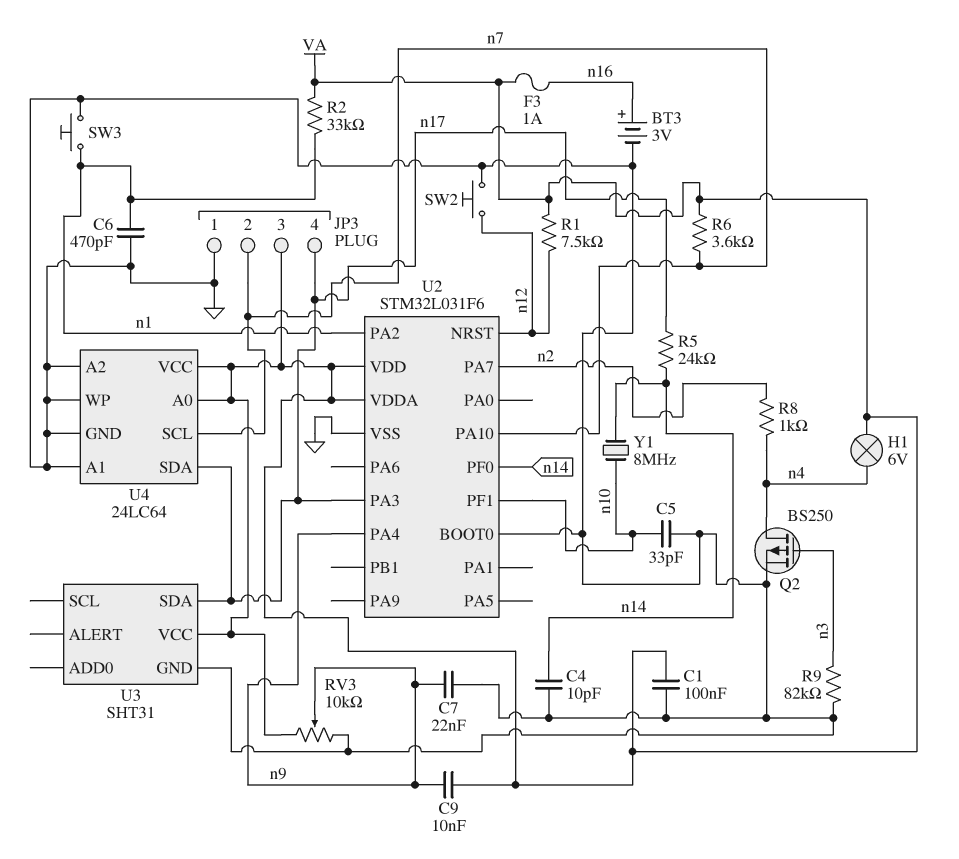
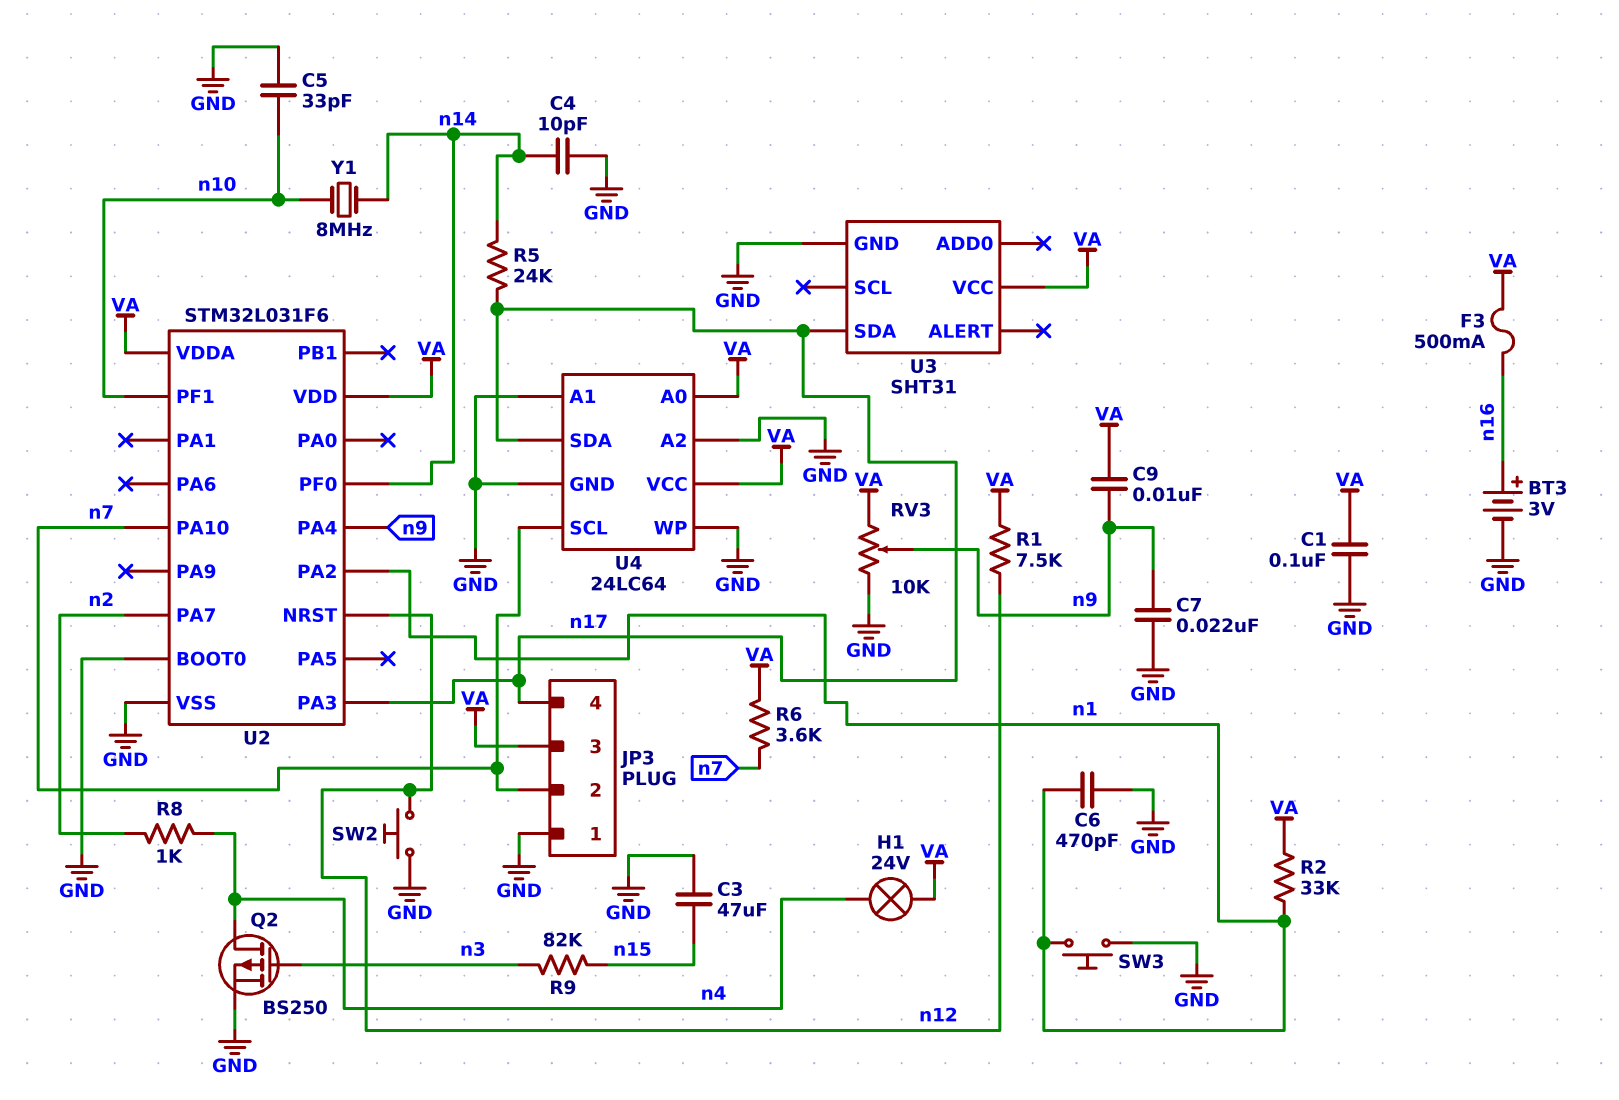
C3: none -> 47uF (GND, n15)
F3: 1A (VA, n16) -> 500mA (VA, n16)
H1: lamp 6V (VA, n4) -> lamp 24V (VA, n4)
R9: 82k (GND, n3) -> 82k (n3, n15)

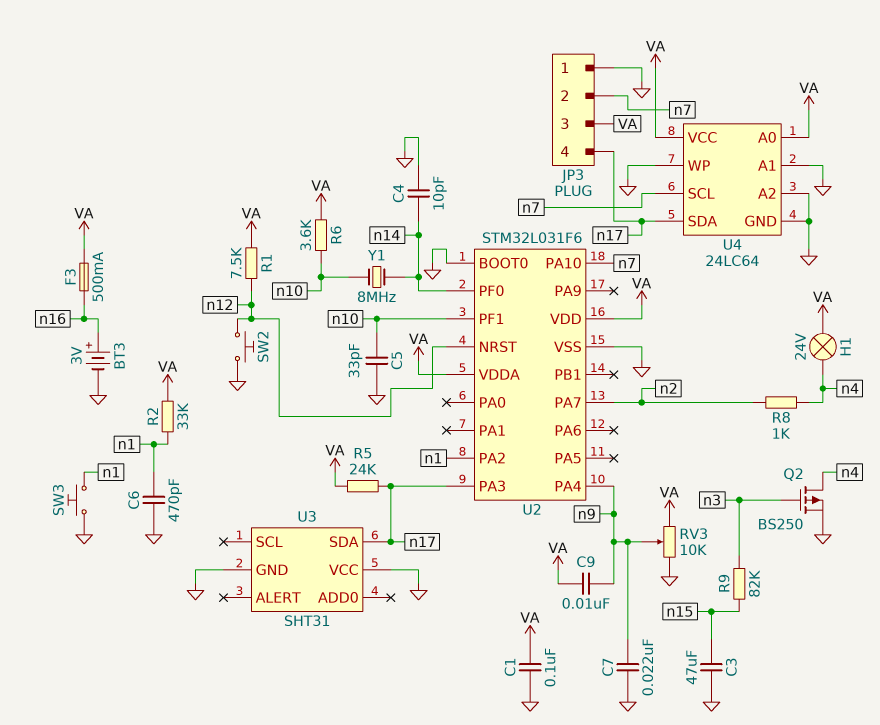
R5: 24k (n14, n17) -> 24k (VA, n17)
R6: 3.6k (VA, n7) -> 3.6k (VA, n10)
U3 pin VCC: VA -> GND

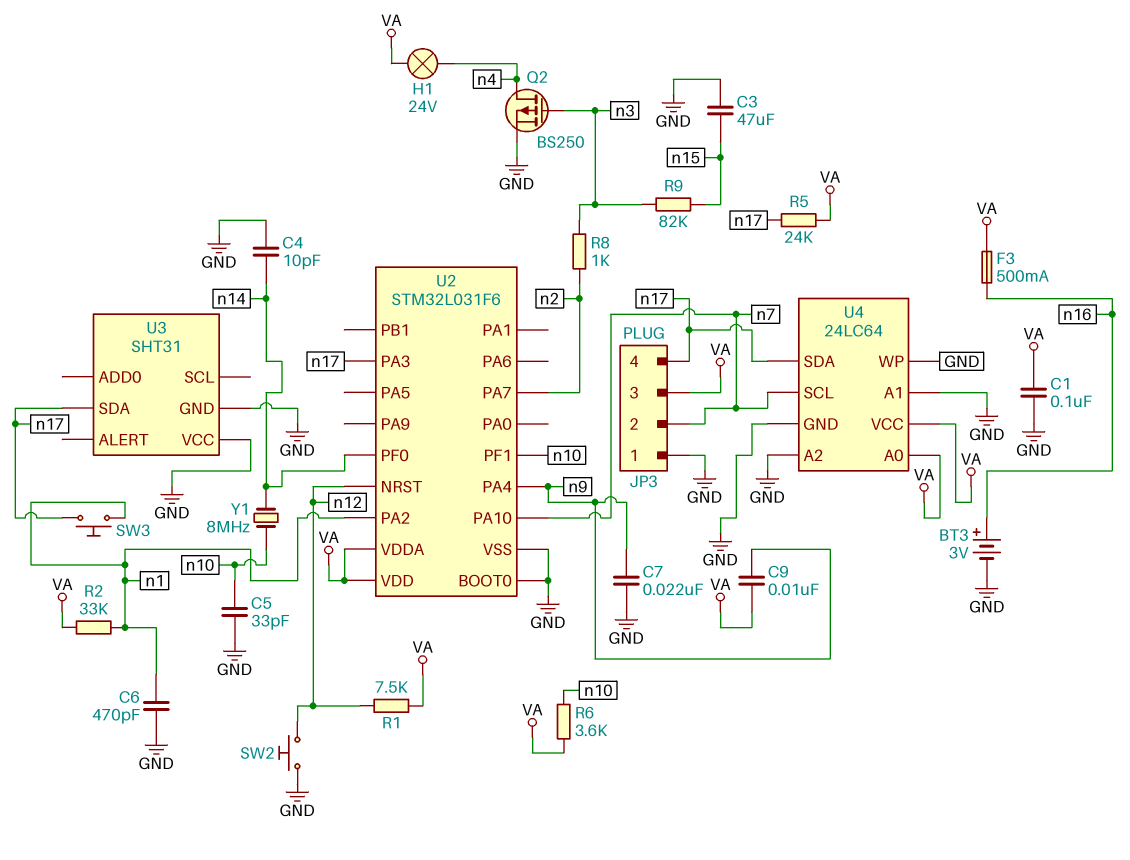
R8: 1k (n2, n4) -> 1k (n2, n3)
RV3: 10k (GND, VA, wiper n9) -> none
SW3: button (GND, n1) -> button (n1, n17)

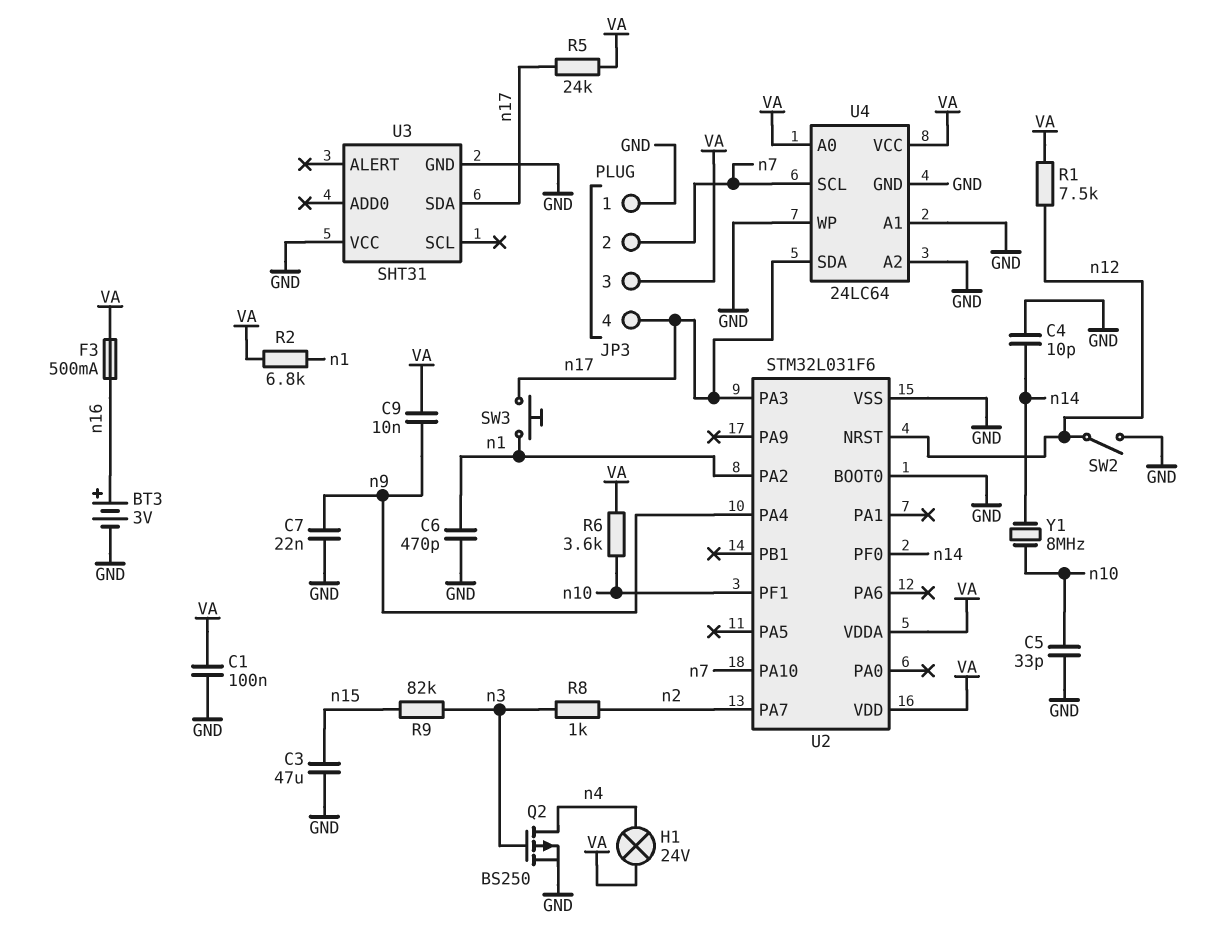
R2: 33k (VA, n1) -> 6.8k (VA, n1)
SW2: button (GND, n12) -> switch (GND, n12)

